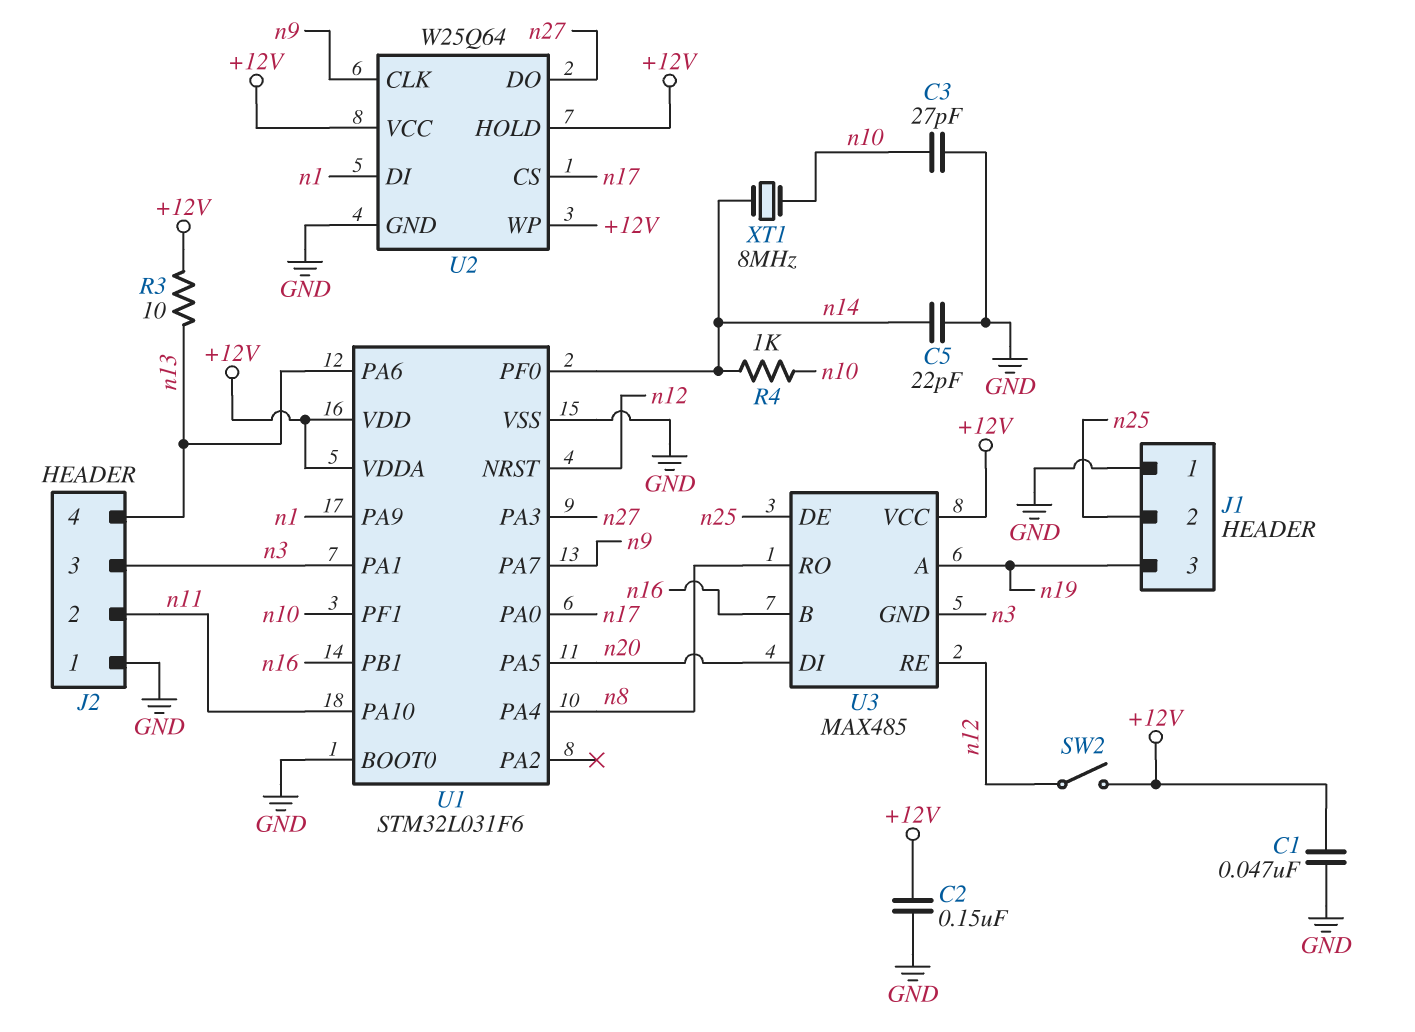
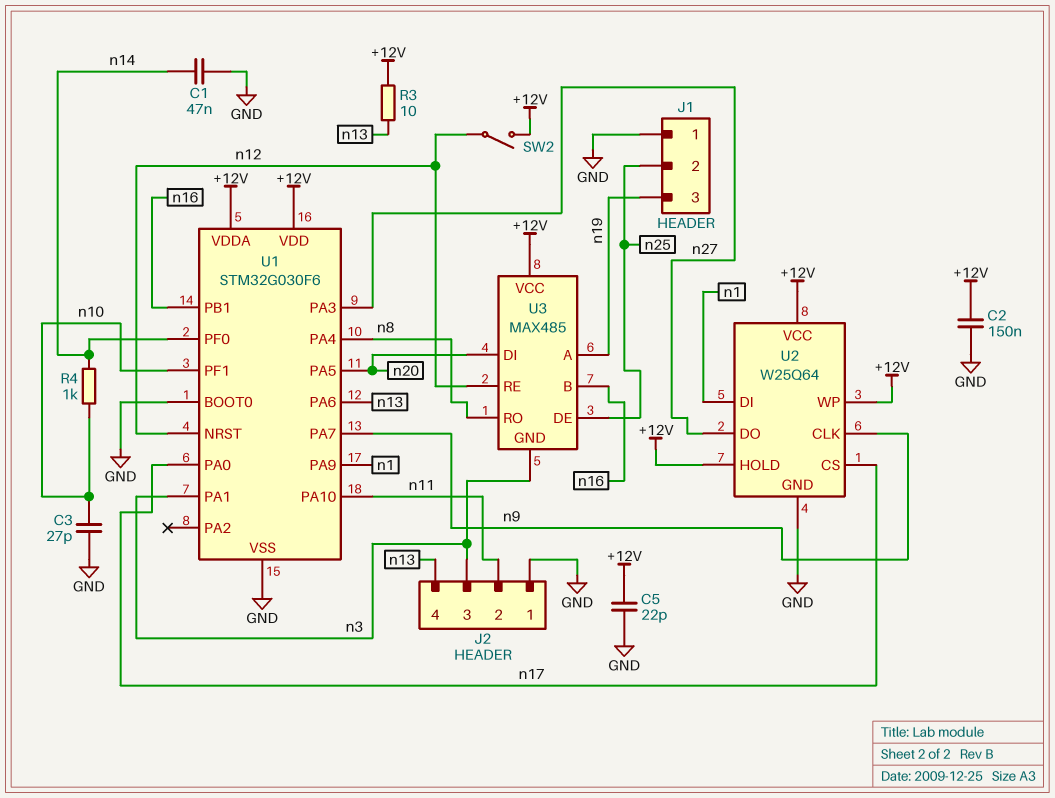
C1: 47nF (+12V, GND) -> 47nF (GND, n14)
C5: 22pF (GND, n14) -> 22pF (+12V, GND)
U1: STM32L031F6 -> STM32G030F6
XT1: 8MHz (n10, n14) -> none

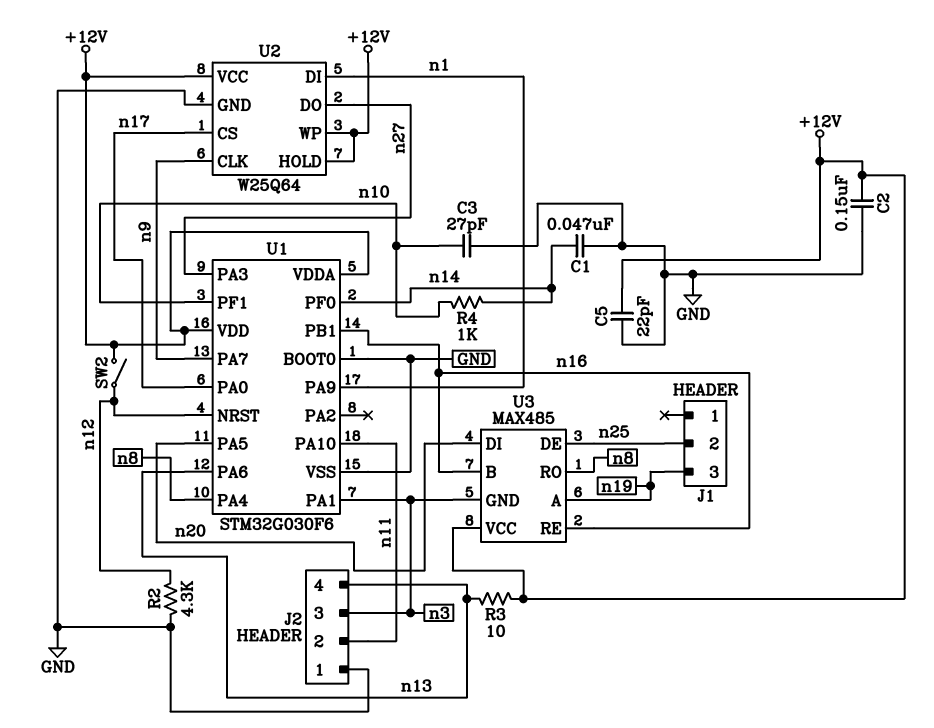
J1 pin 1: GND -> none
R2: none -> 4.3k (GND, n12)
U3 pin RE: n12 -> n16

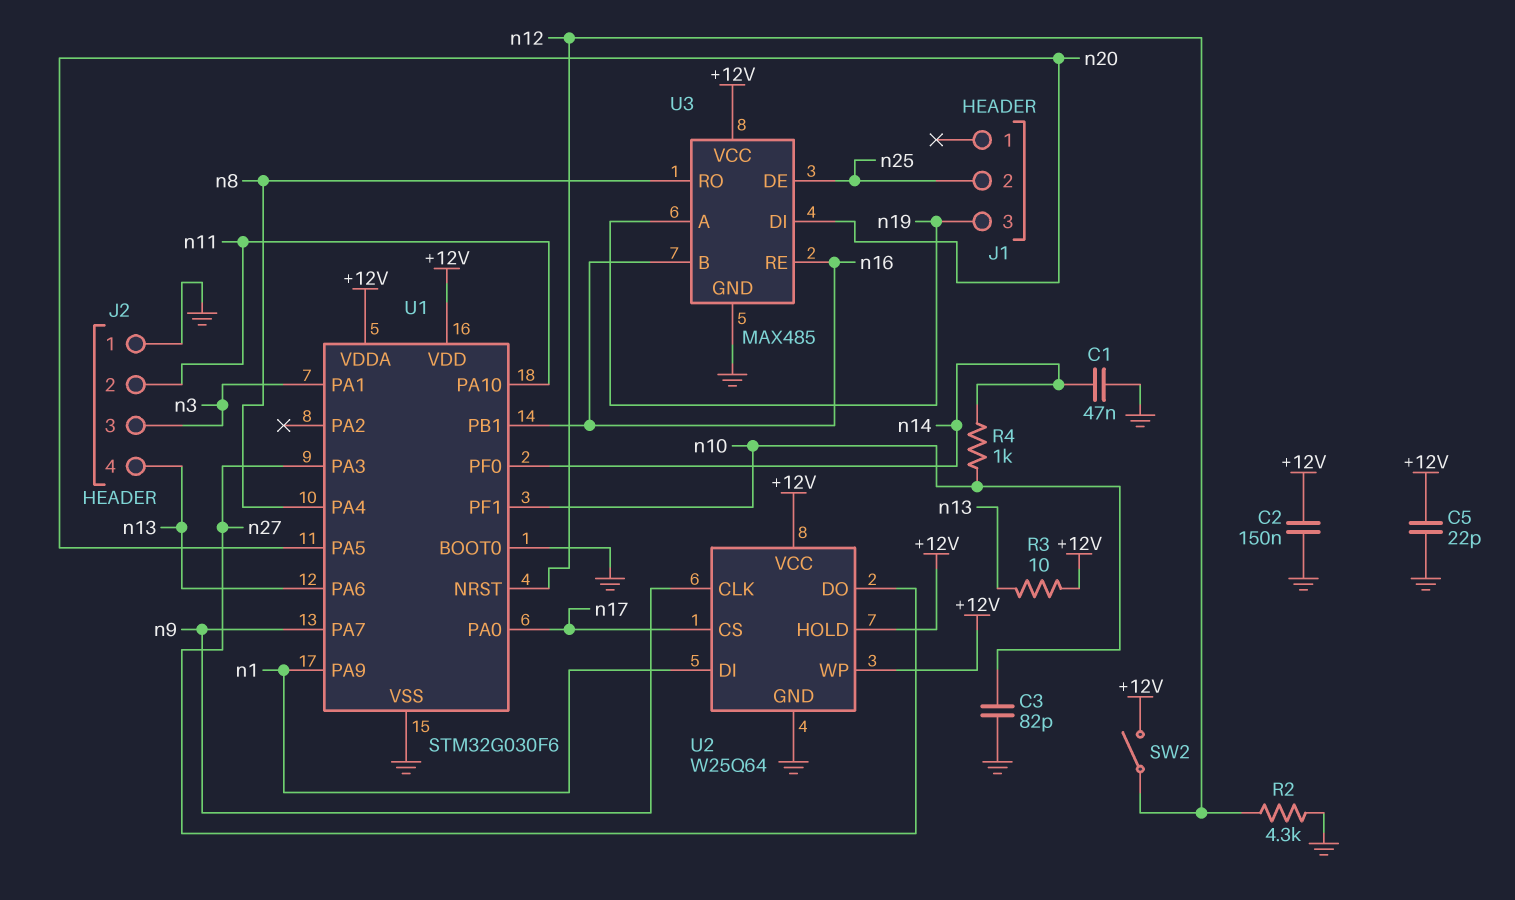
C3: 27pF (GND, n10) -> 82pF (GND, n10)
U3 pin GND: n3 -> GND

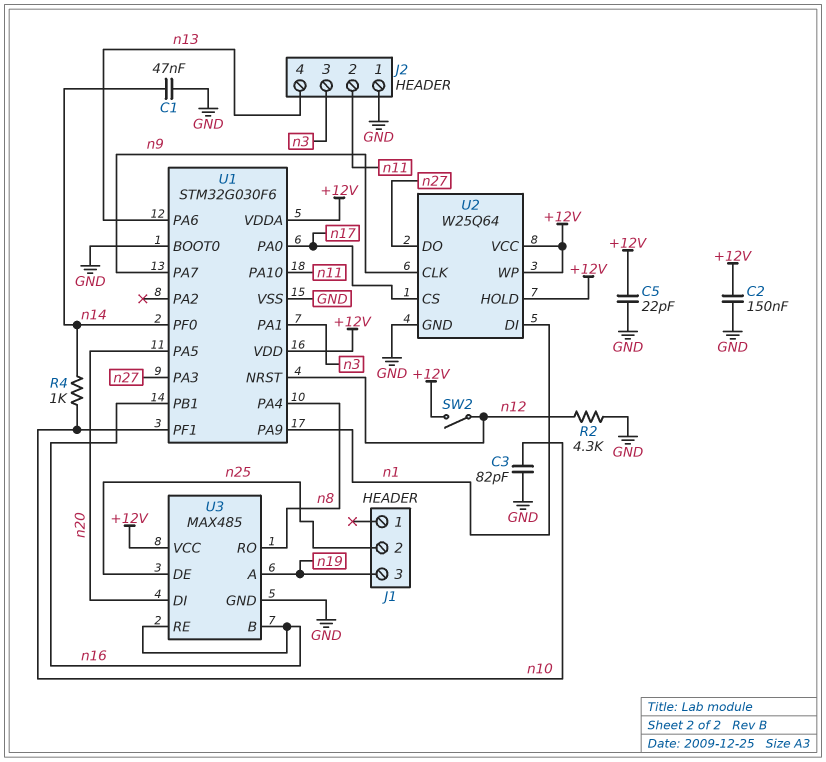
R3: 10 (+12V, n13) -> none

